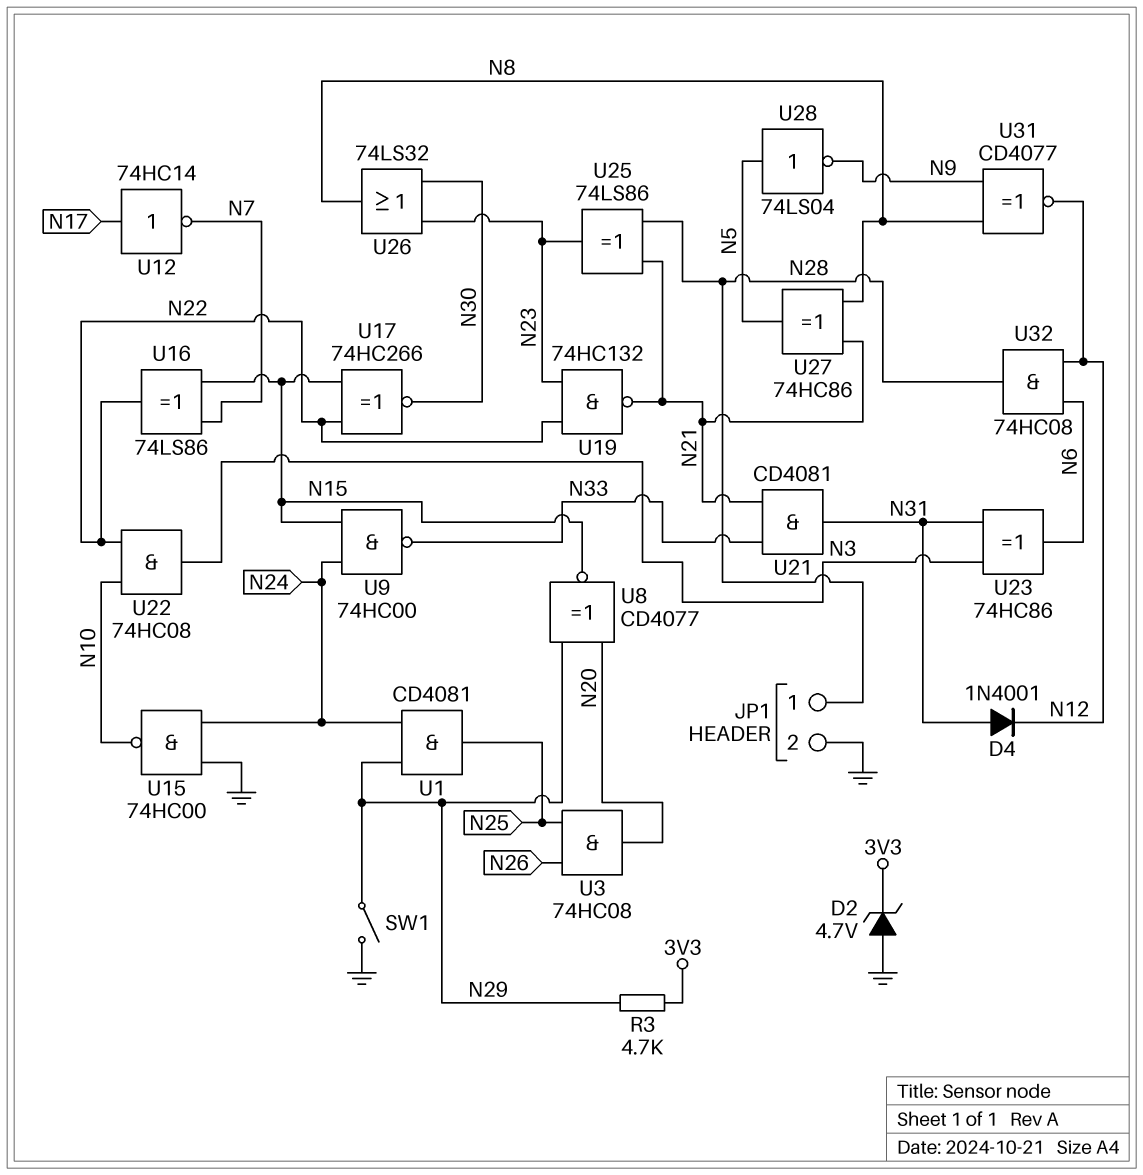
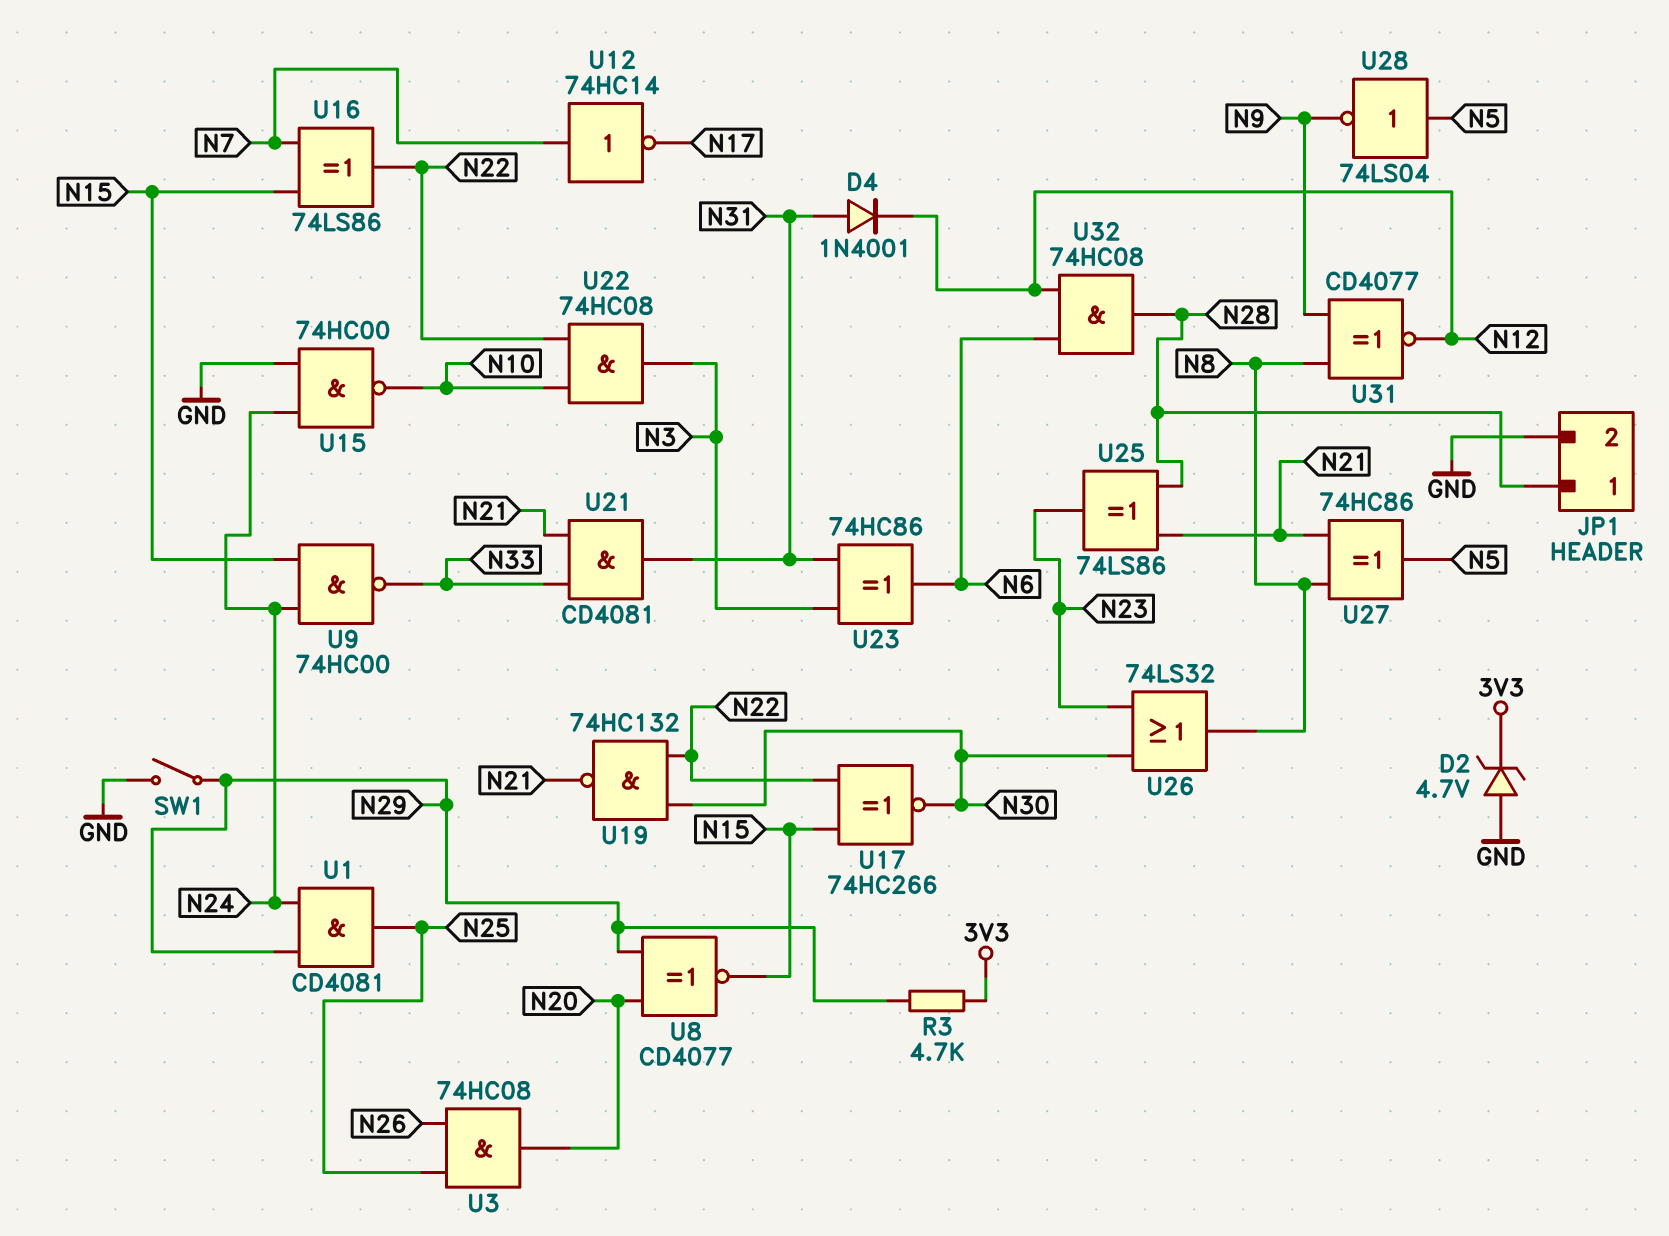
U12: NOT 74HC14 (in N17, out N7) -> NOT 74HC14 (in N7, out N17)
U19: NAND 74HC132 (in N22, in N23, out N21) -> NAND 74HC132 (in N22, in N30, out N21)

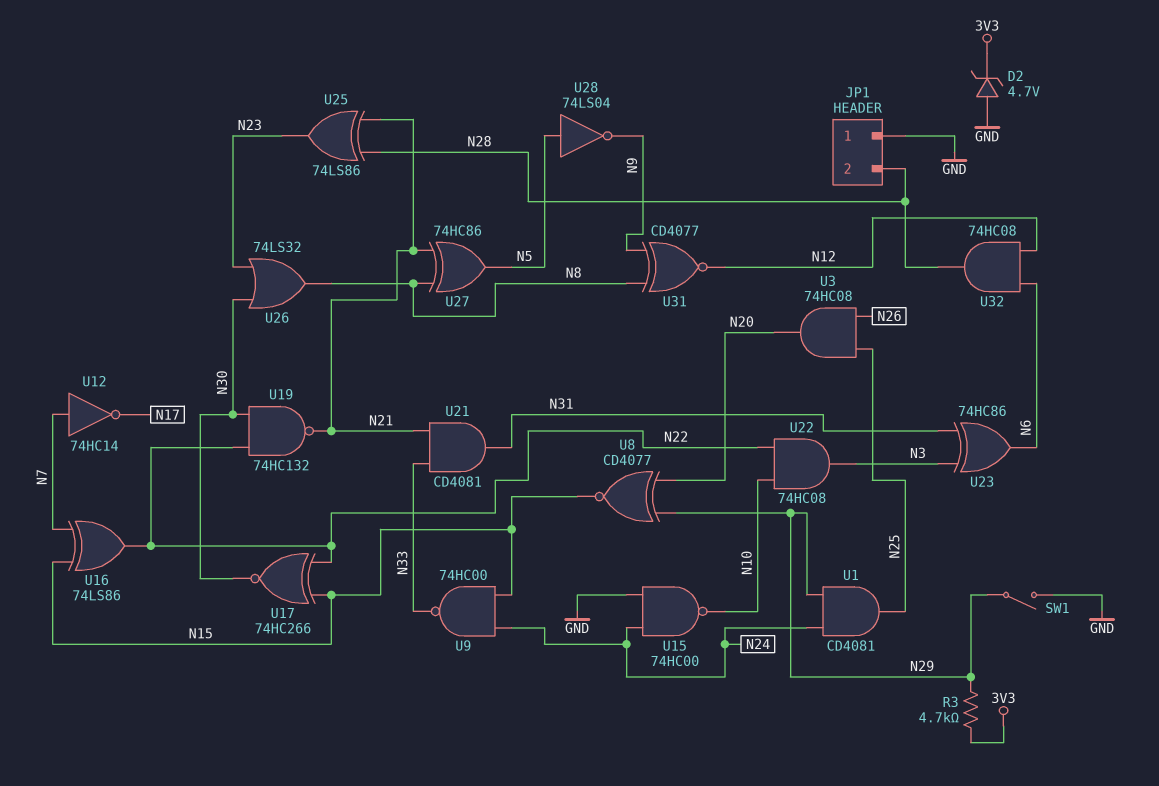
D4: diode 1N4001 (A N31, K N12) -> none
JP1 pin 1: N28 -> GND
JP1 pin 2: GND -> N28

